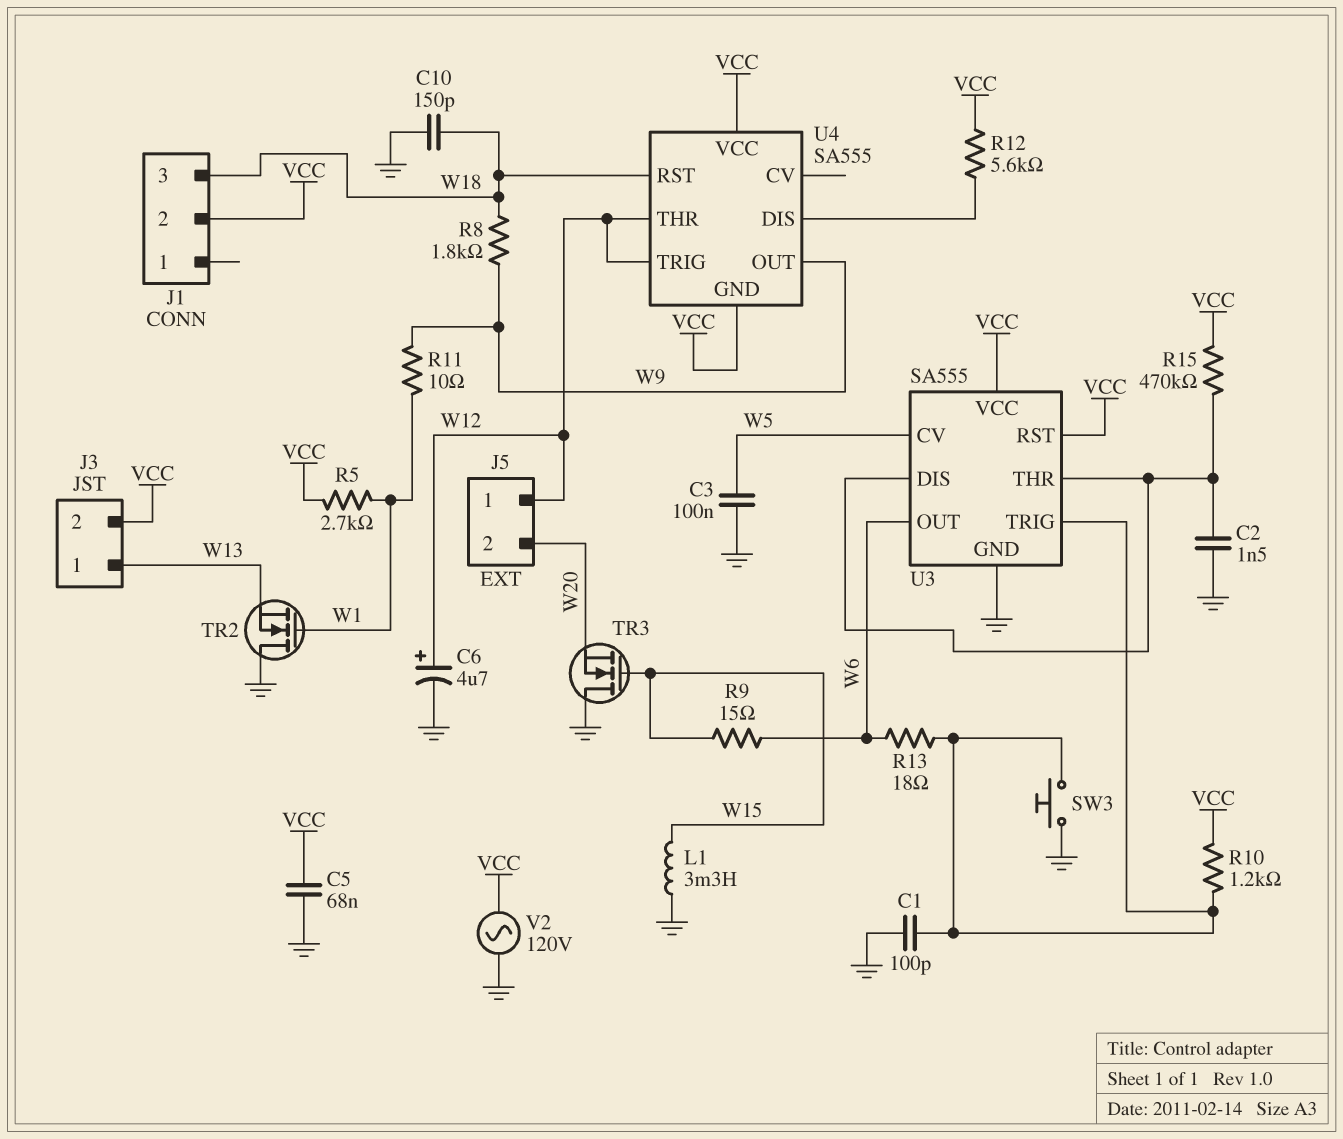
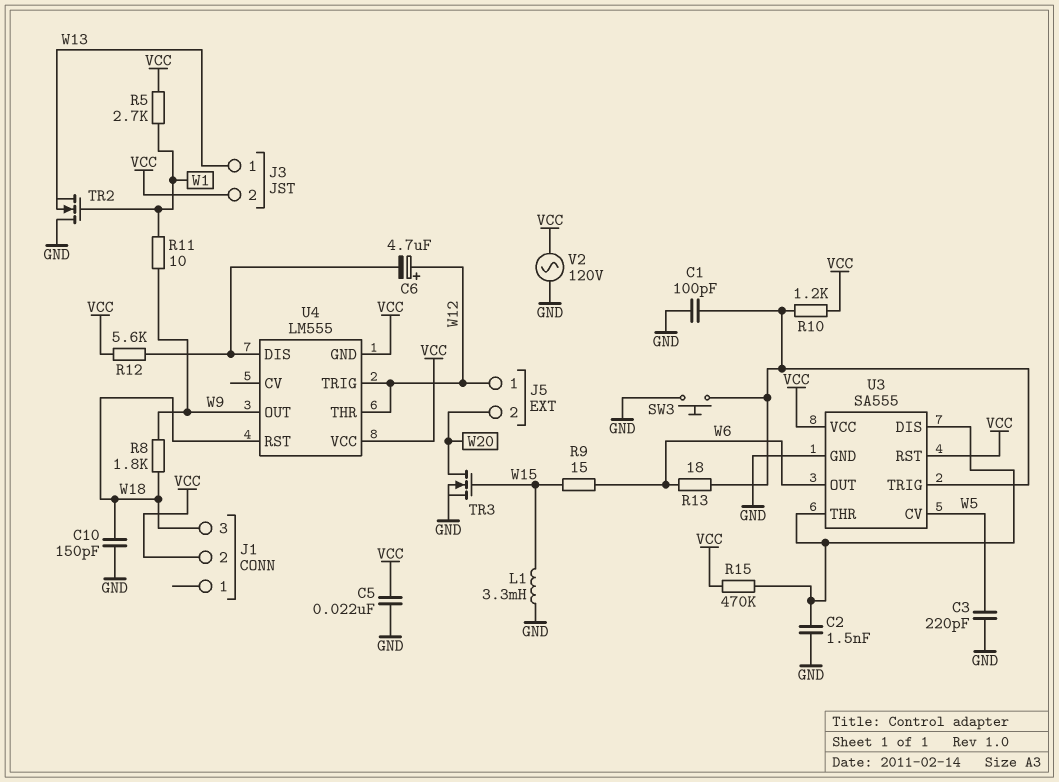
C3: 100nF (GND, W5) -> 220pF (GND, W5)
C5: 68nF (GND, VCC) -> 22nF (GND, VCC)
C6: 4.7uF (plus W12, minus GND) -> 4.7uF (plus W12, minus U4/DIS)
TR3: NMOS (G W15, D GND, S W20) -> NMOS (G W15, D W20, S GND)
U4: SA555 -> LM555

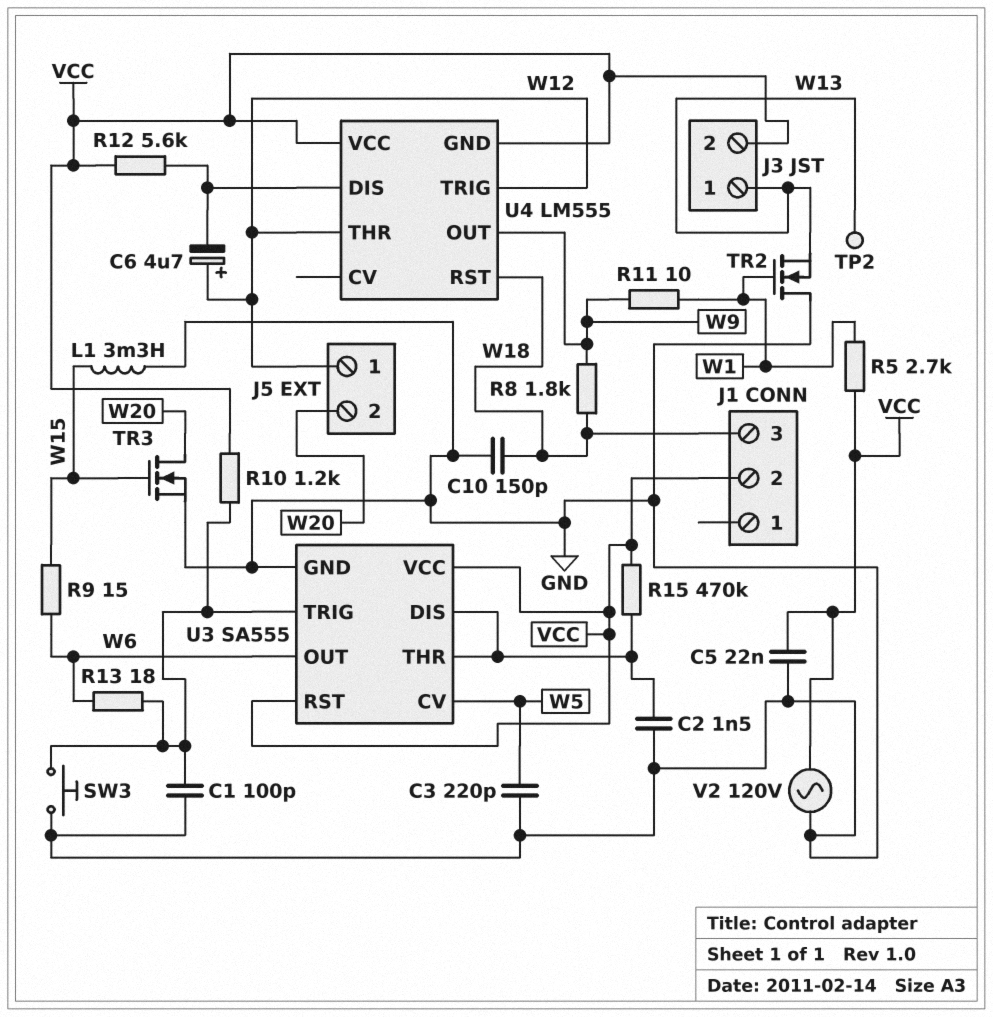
TP2: none -> test point (W13)

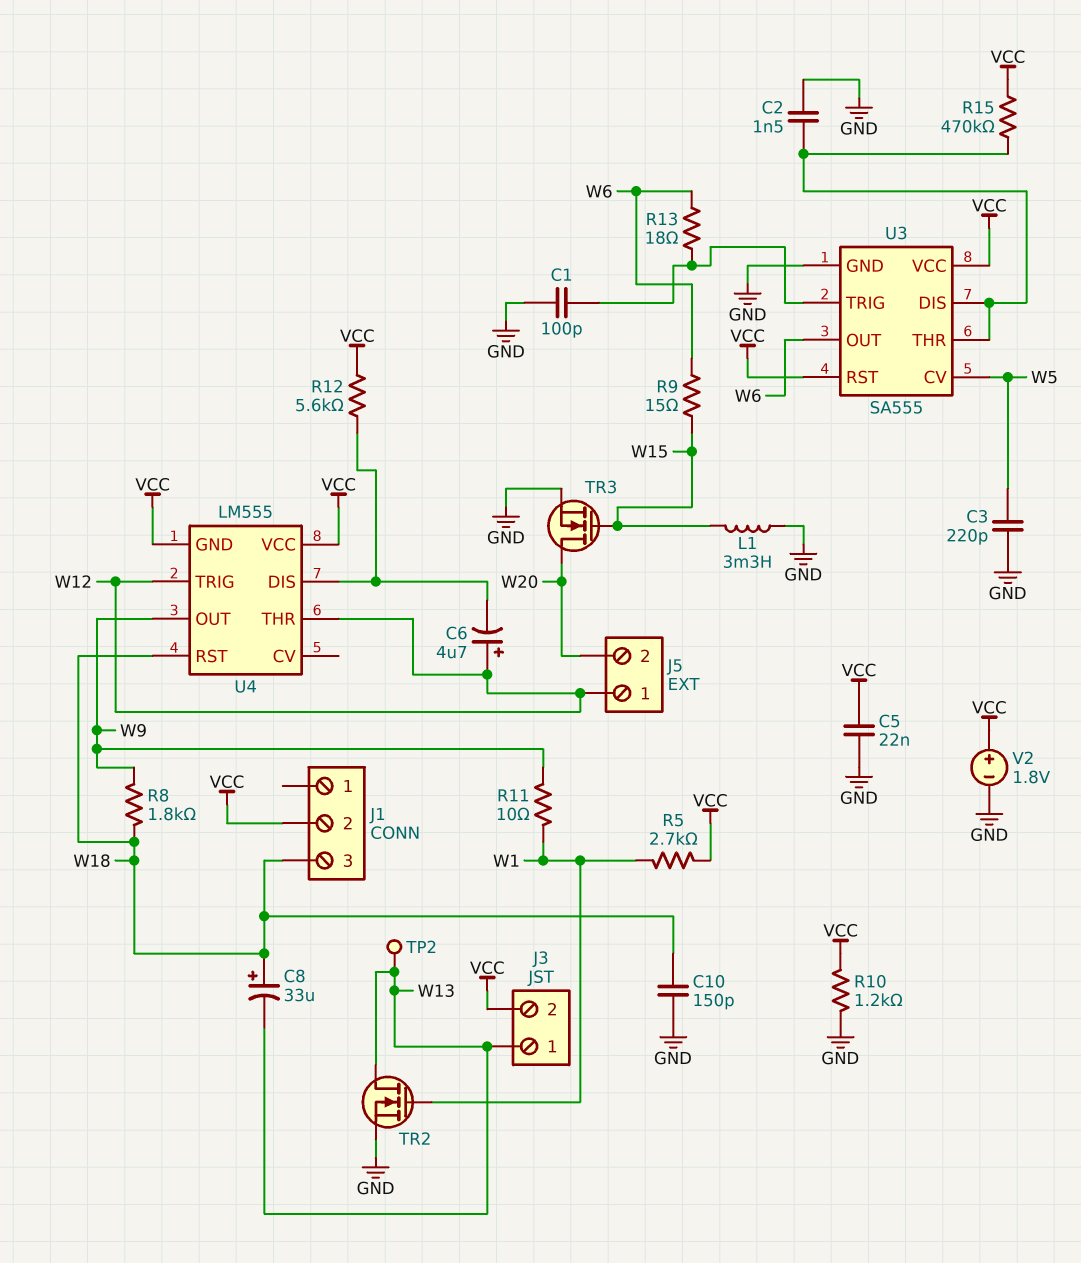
C8: none -> 33uF (plus W18, minus W13)
R10: 1.2k (U3/TRIG, VCC) -> 1.2k (GND, VCC)
SW3: button (GND, U3/TRIG) -> none
TR2: NMOS (G W1, D GND, S W13) -> NMOS (G W1, D W13, S GND)
V2: AC 120V (GND, VCC) -> 1.8V (plus VCC, minus GND)

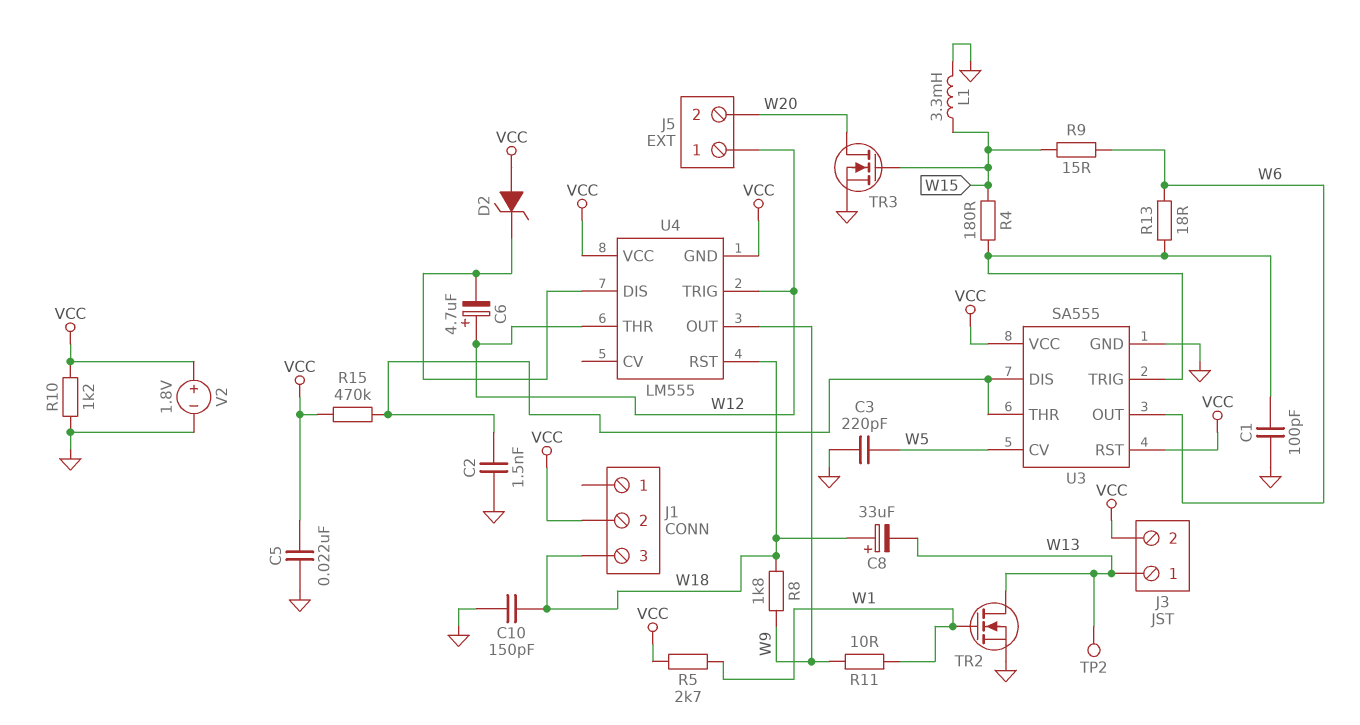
D2: none -> zener (A VCC, K U4/DIS)
R4: none -> 180 (U3/TRIG, W15)
R12: 5.6k (U4/DIS, VCC) -> none

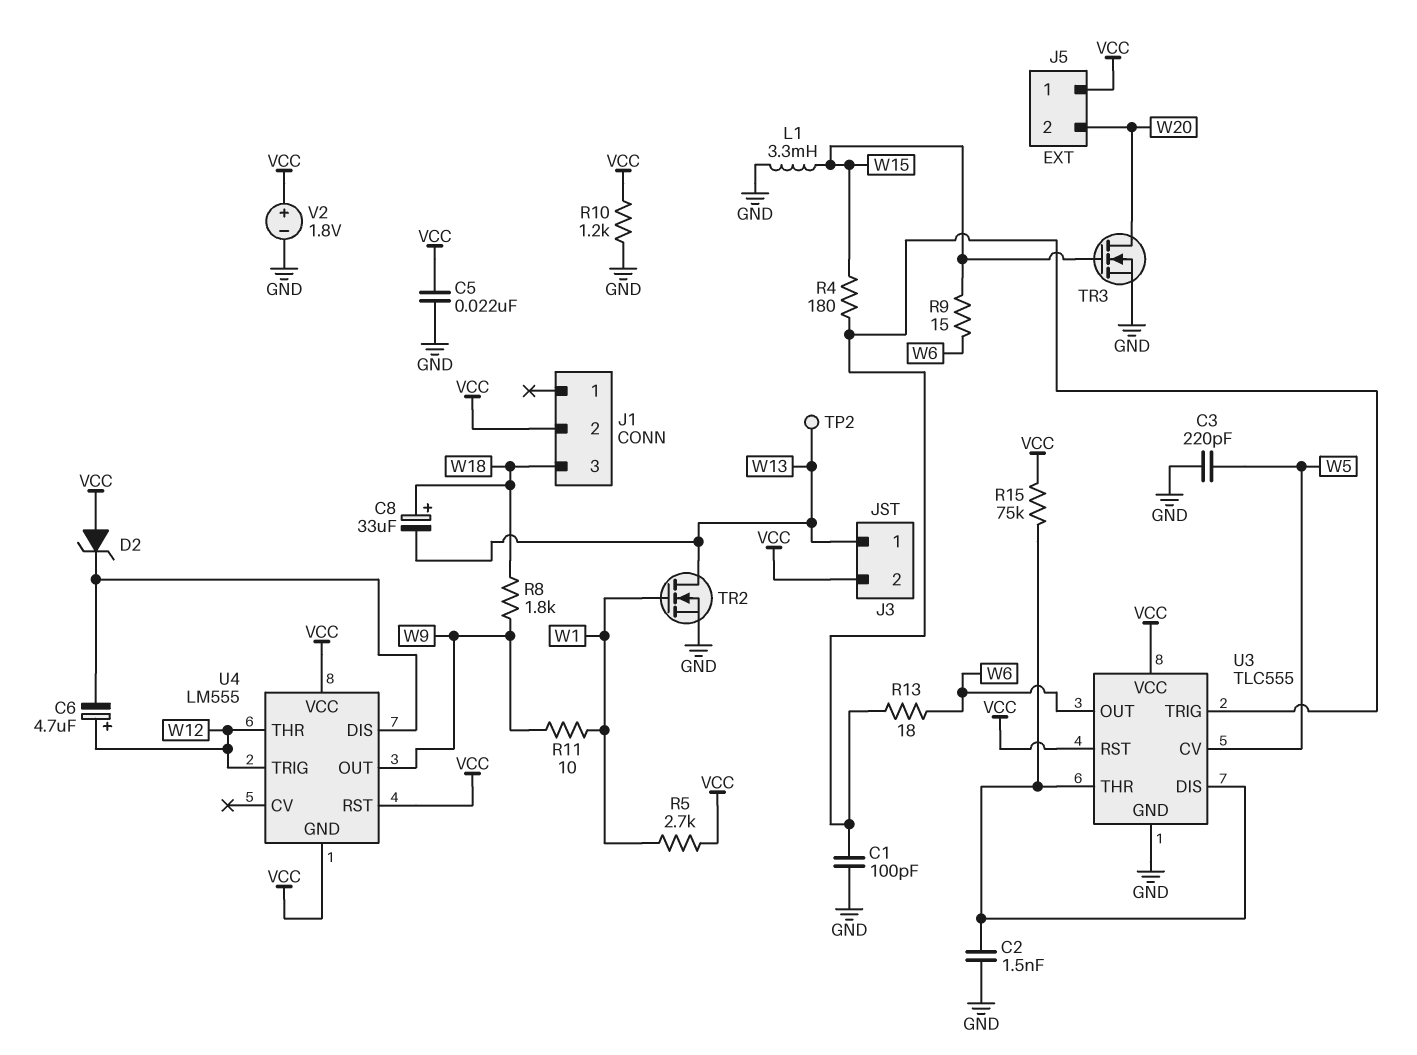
C10: 150pF (GND, W18) -> none
J5 pin 1: W12 -> VCC
R15: 470k (U3/DIS, VCC) -> 75k (U3/DIS, VCC)
U3: SA555 -> TLC555
U4 pin RST: W18 -> VCC

